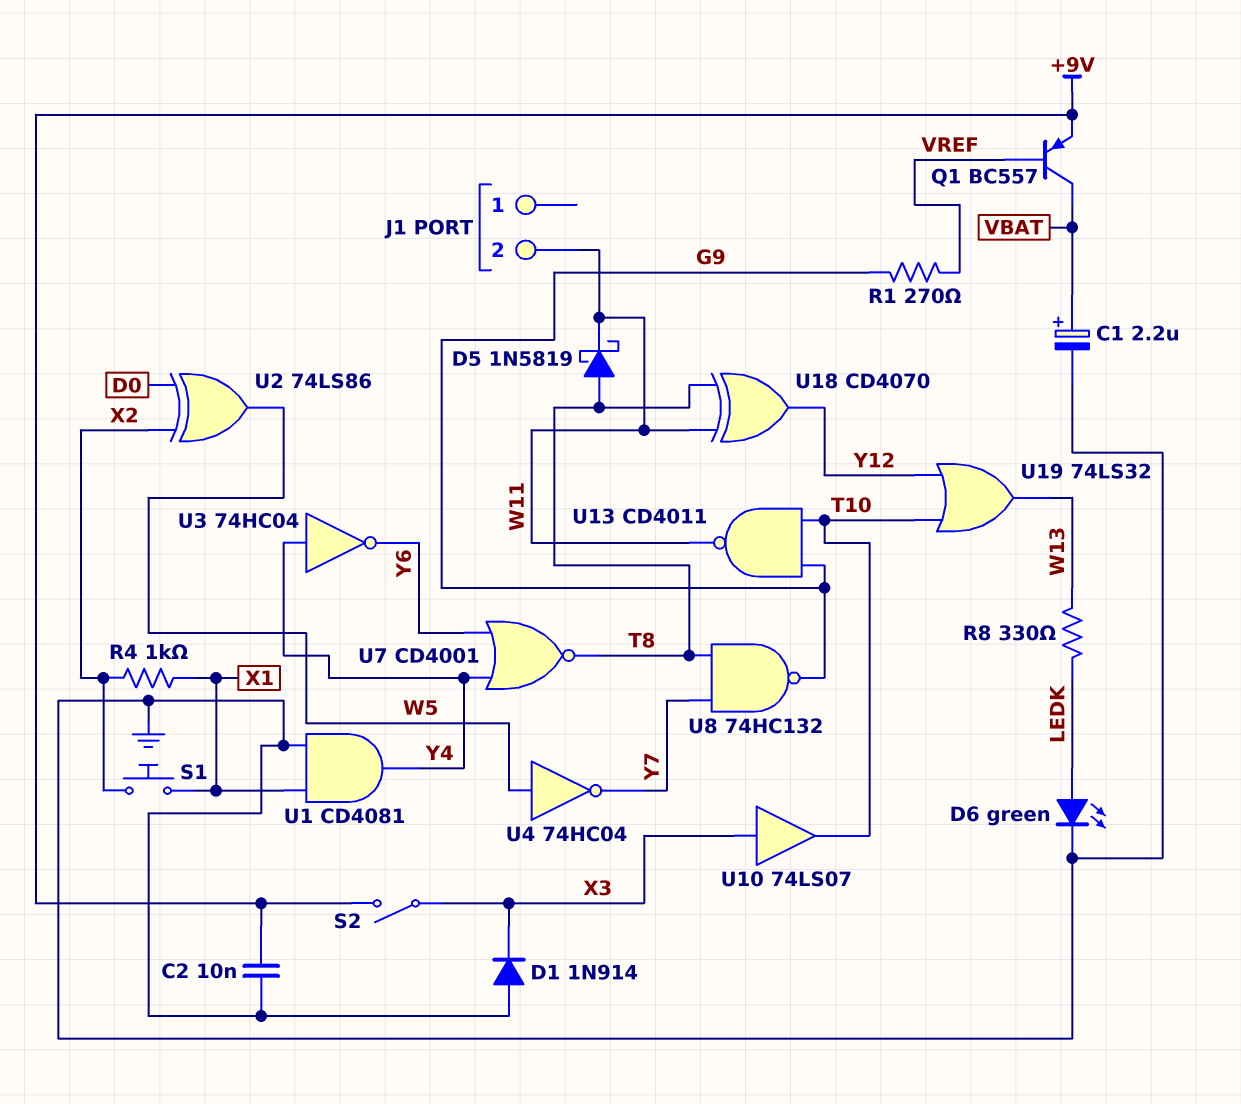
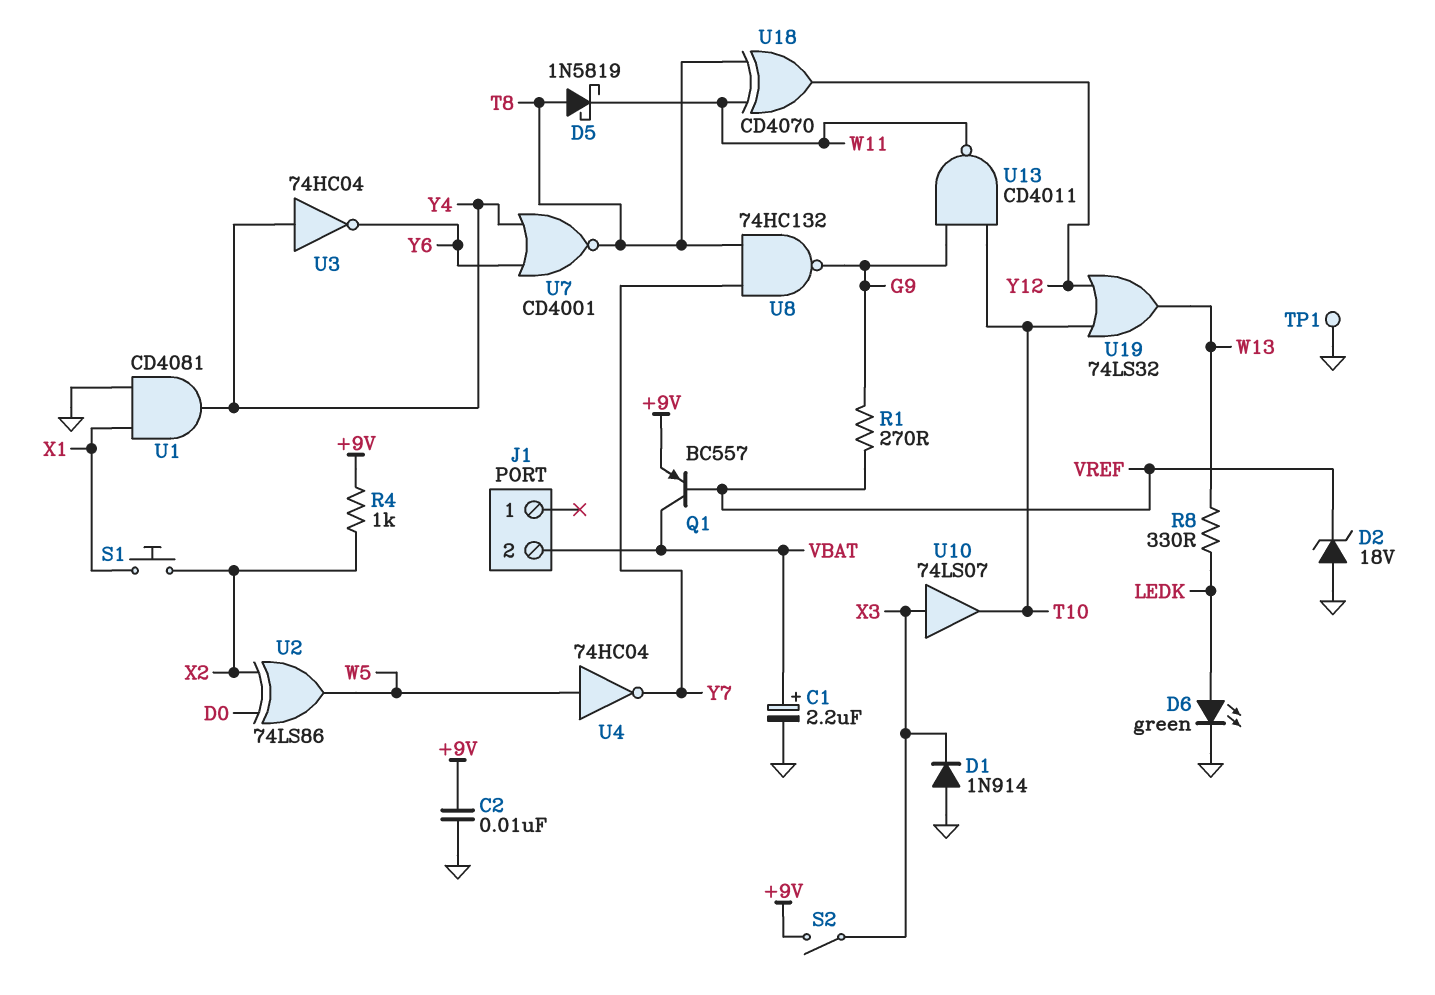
D2: none -> zener 18V (A GND, K VREF)
J1 pin 2: W11 -> VBAT
R4: 1k (X1, X2) -> 1k (+9V, X2)
TP1: none -> test point (GND)

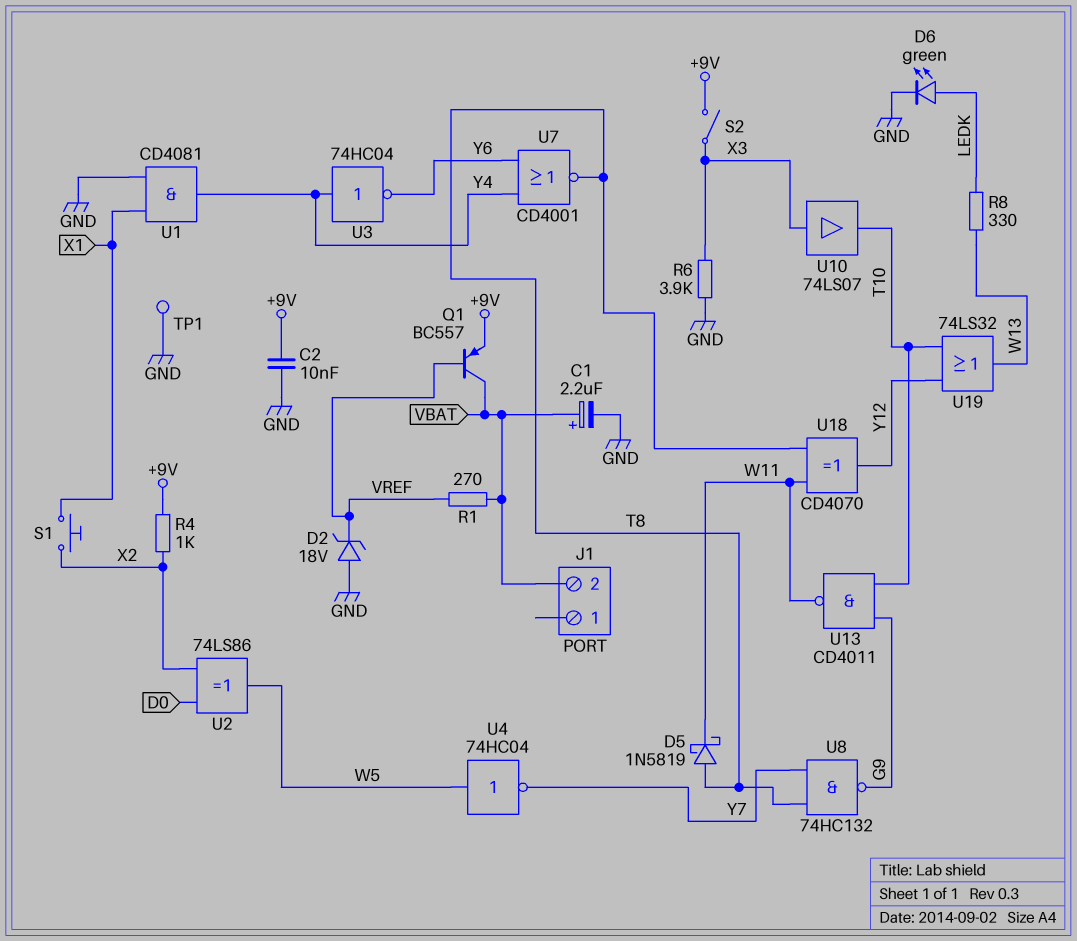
D1: diode 1N914 (A GND, K X3) -> none
R1: 270 (G9, VREF) -> 270 (VBAT, VREF)
R6: none -> 3.9k (GND, X3)

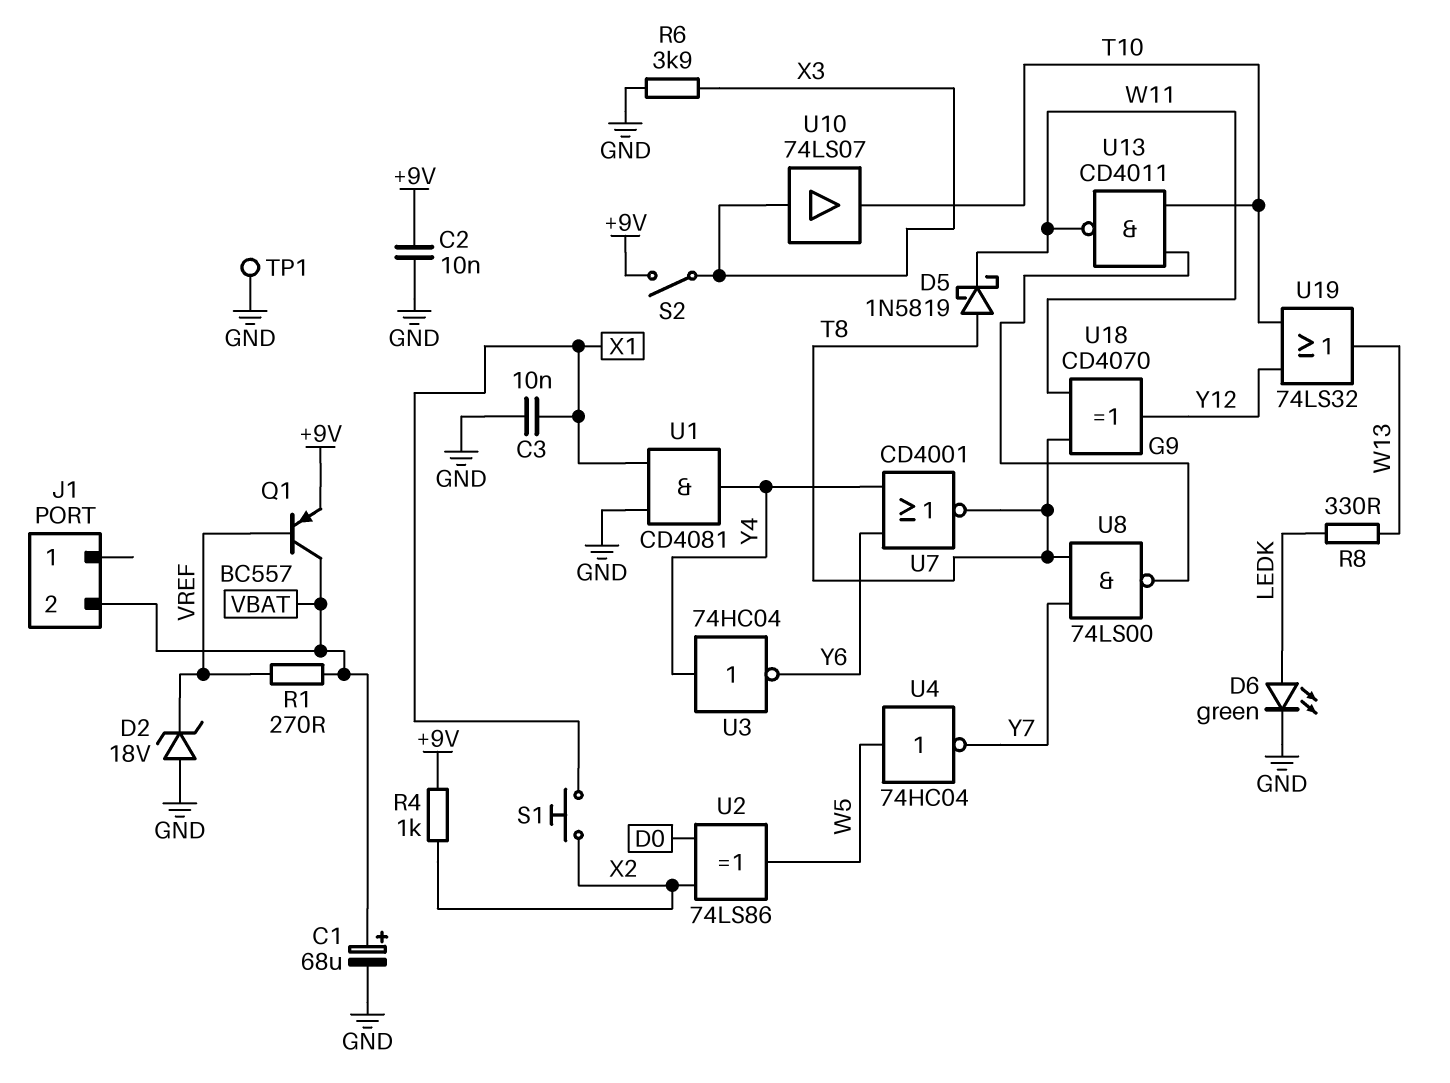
C1: 2.2uF (plus VBAT, minus GND) -> 68uF (plus VBAT, minus GND)
C3: none -> 10nF (GND, X1)
U8: NAND 74HC132 (in T8, in Y7, out G9) -> NAND 74LS00 (in T8, in Y7, out G9)

